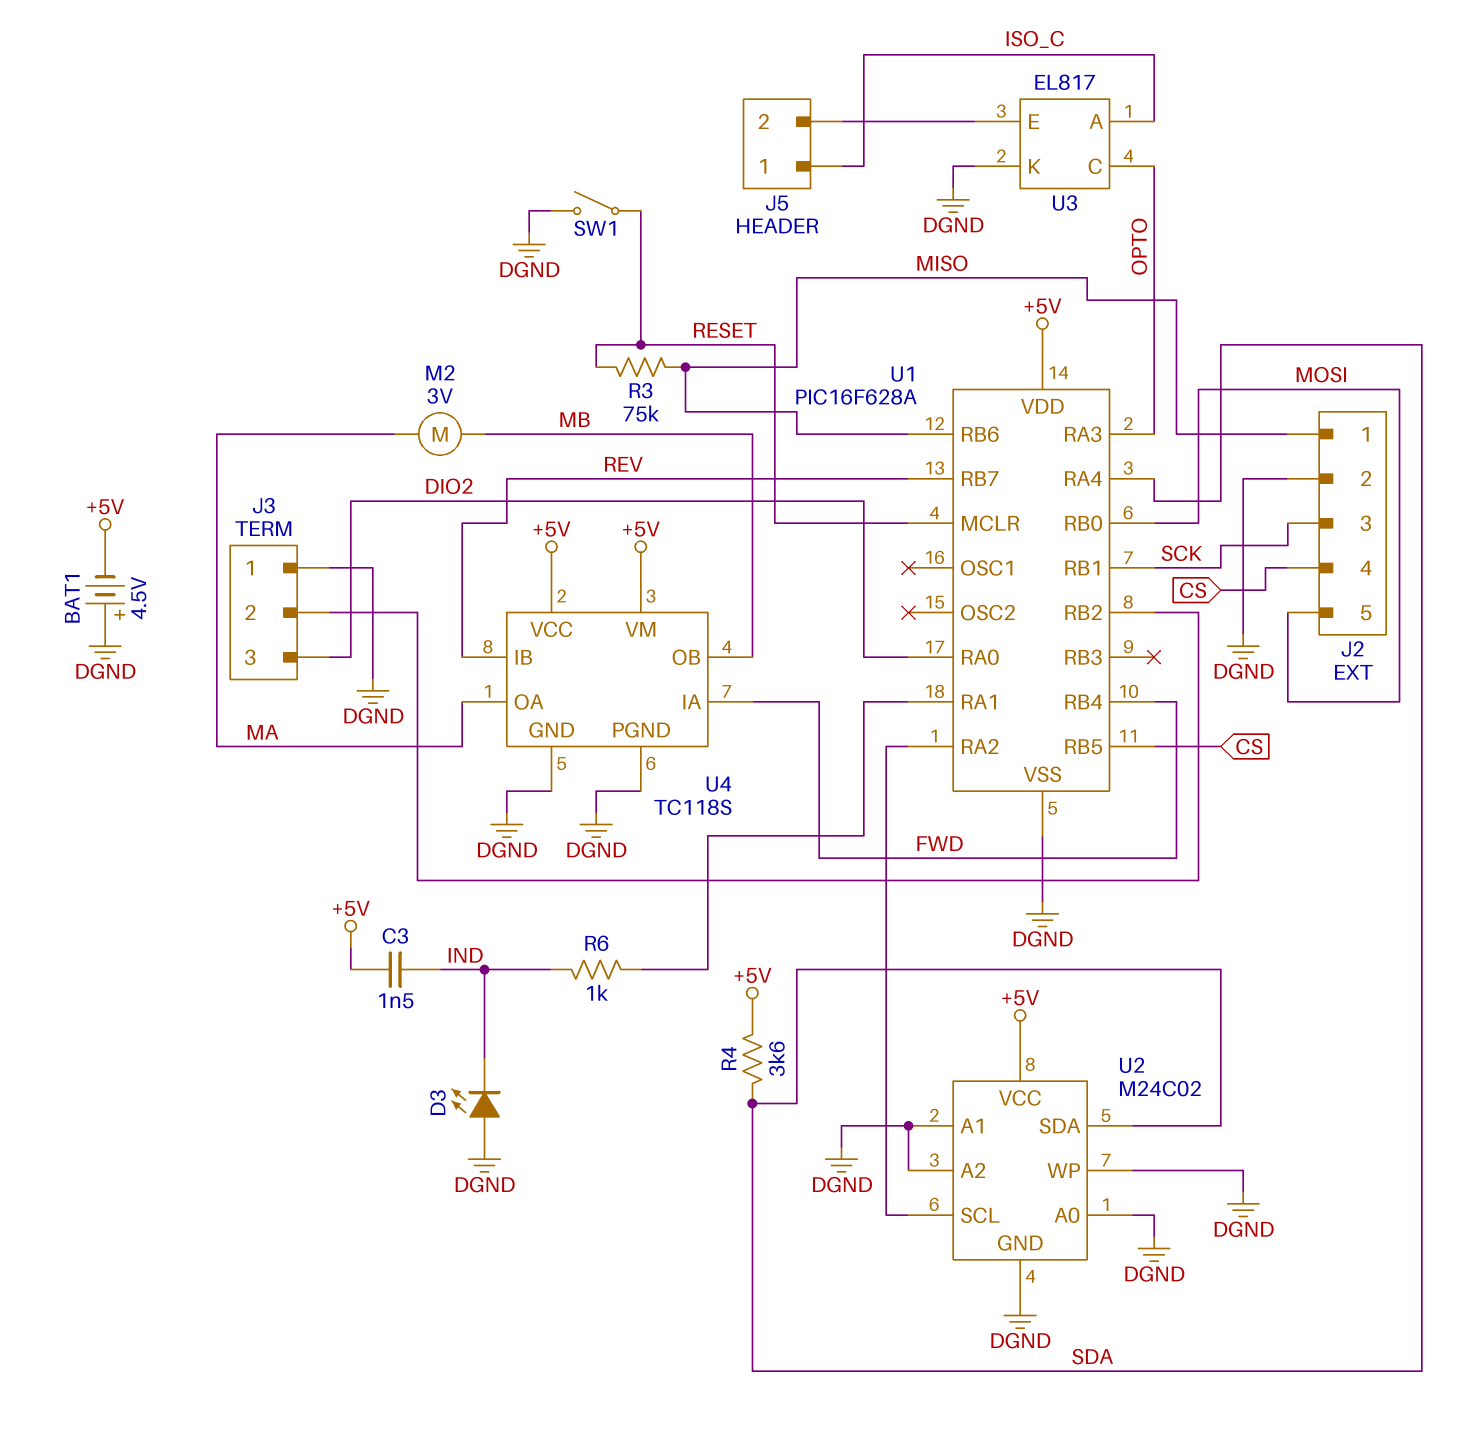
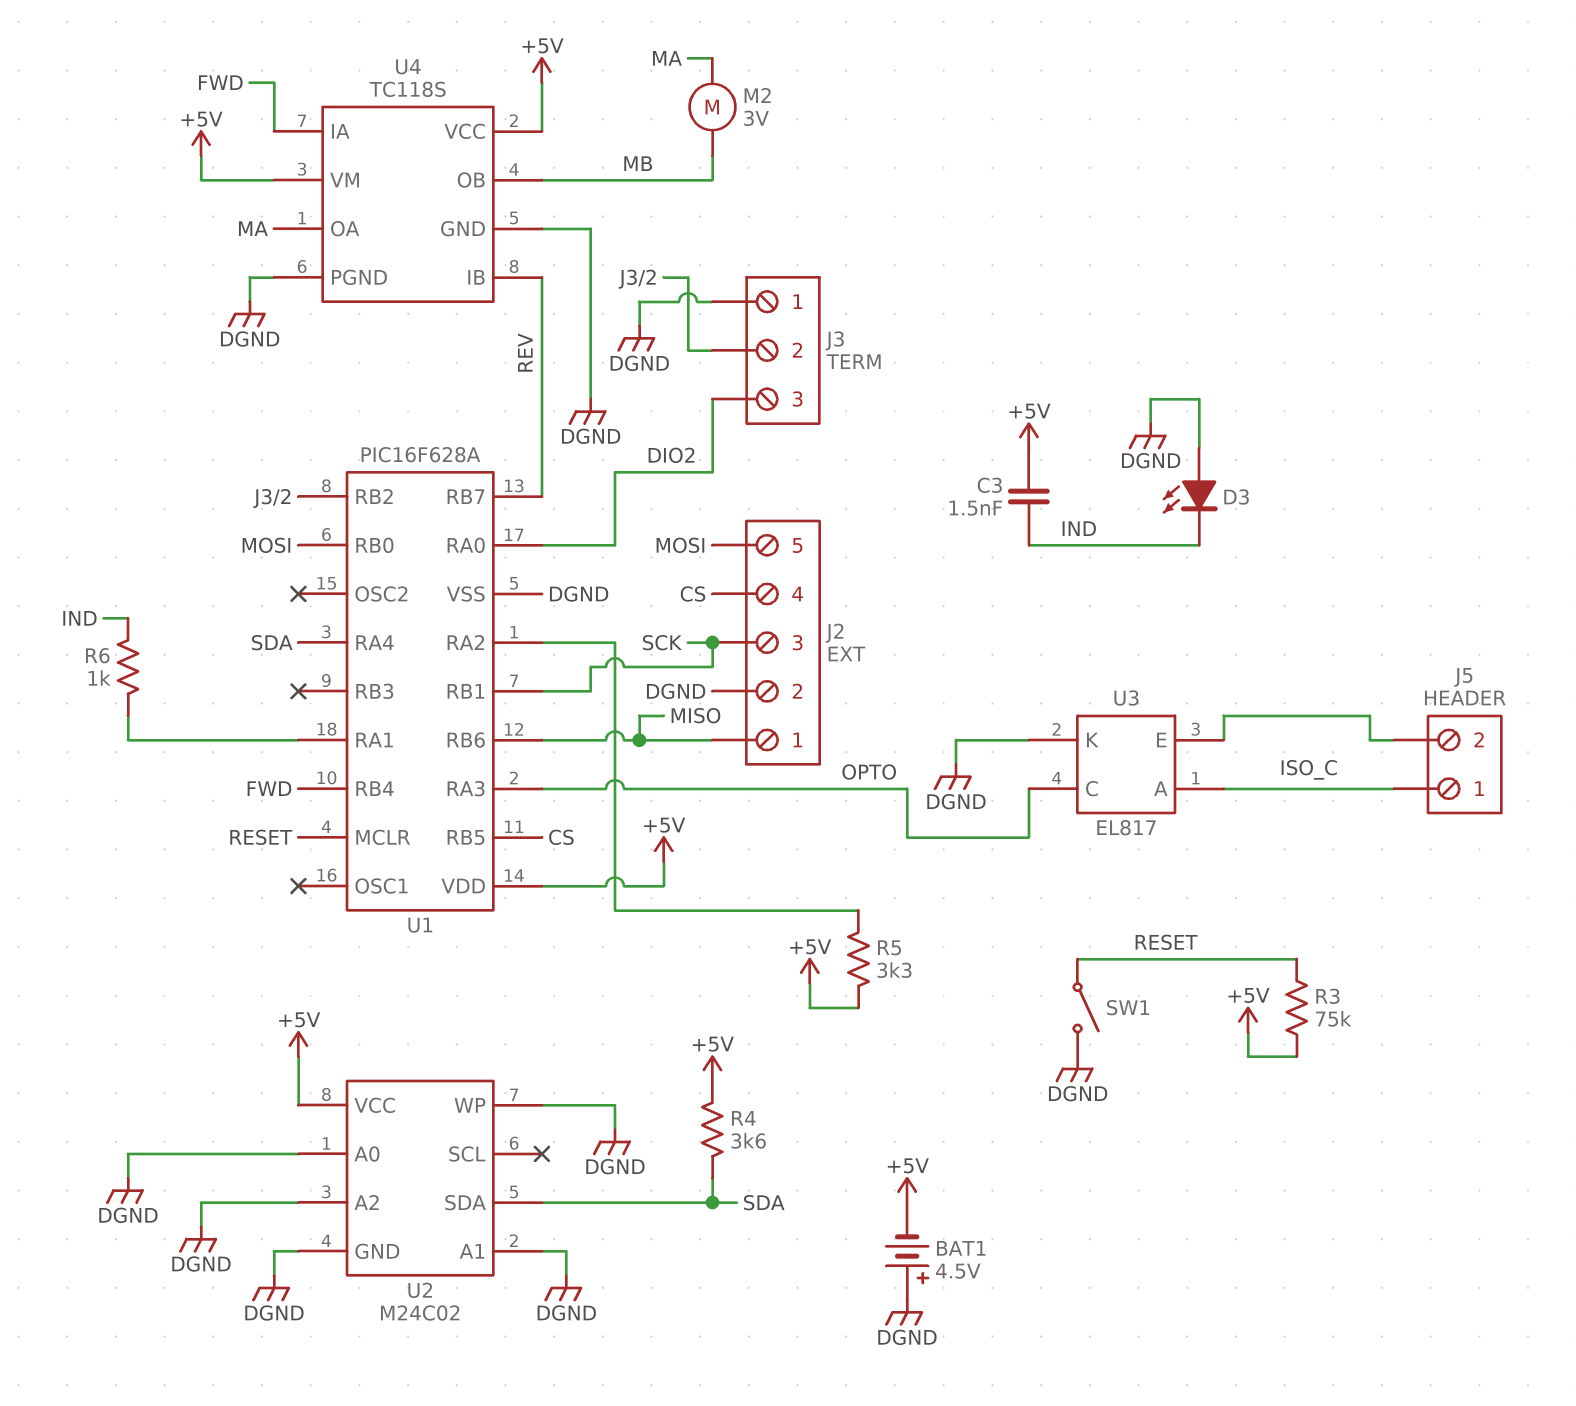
R3: 75k (MISO, RESET) -> 75k (+5V, RESET)
R5: none -> 3.3k (+5V, U1/RA2)
U2 pin SCL: U1/RA2 -> none

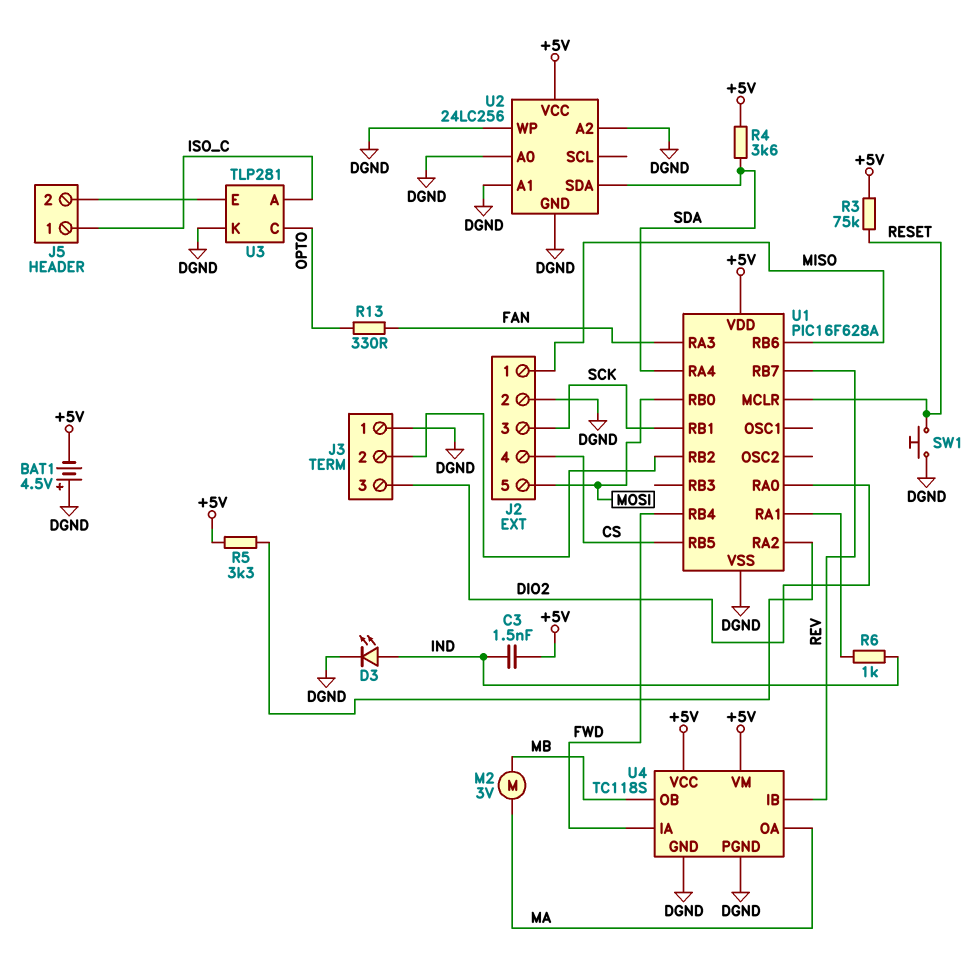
D3: LED (A DGND, K IND) -> LED (A IND, K DGND)
R13: none -> 330 (FAN, OPTO)
SW1: switch (DGND, RESET) -> button (DGND, RESET)
U1 pin RA3: OPTO -> FAN
U2: M24C02 -> 24LC256
U3: EL817 -> TLP281

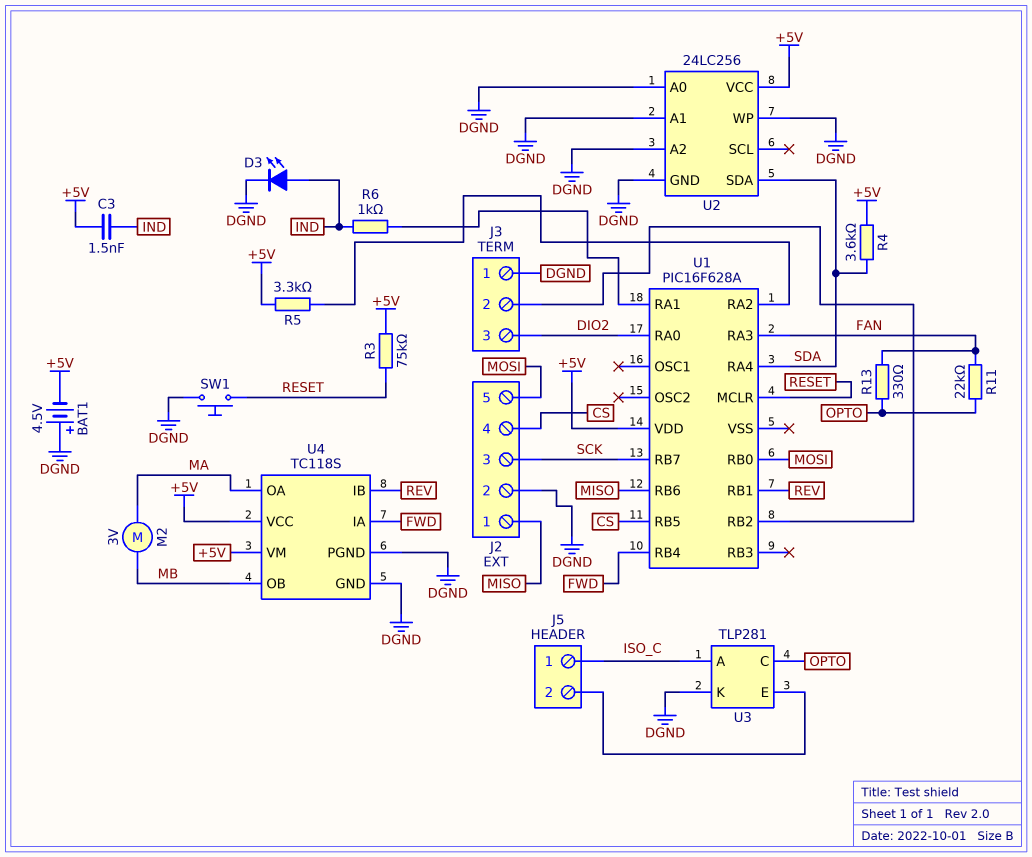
R11: none -> 22k (FAN, OPTO)
U1 pin RB1: SCK -> REV
U1 pin RB7: REV -> SCK
U1 pin VSS: DGND -> none

